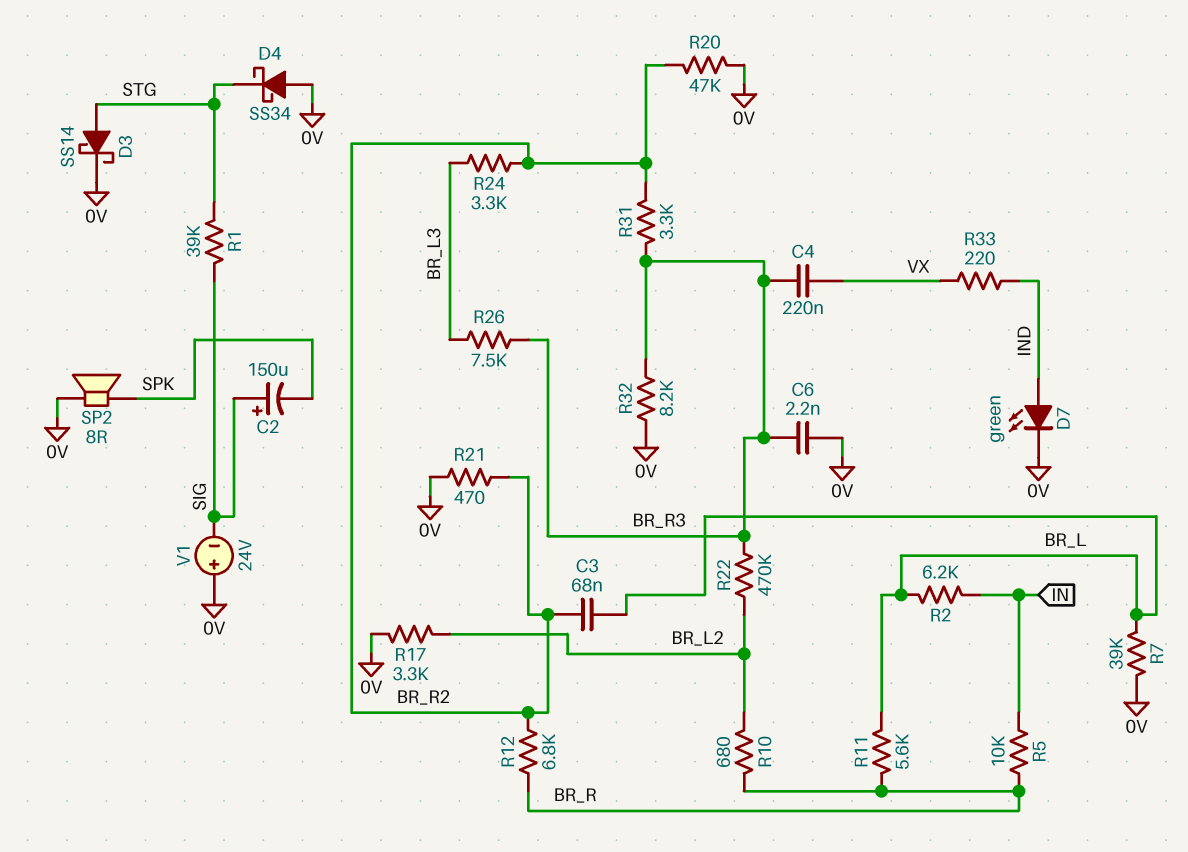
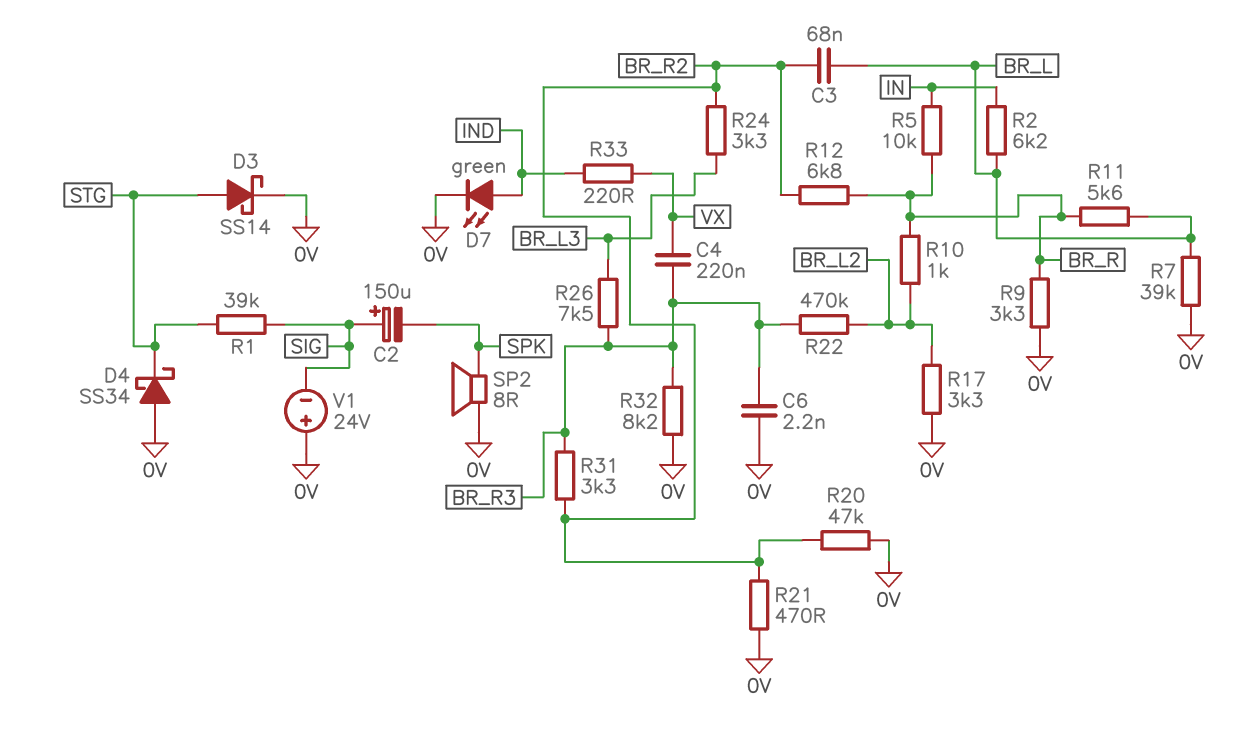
R9: none -> 3.3k (0V, BR_R)
R10: 680 (BR_L2, BR_R) -> 1k (BR_L2, BR_R)

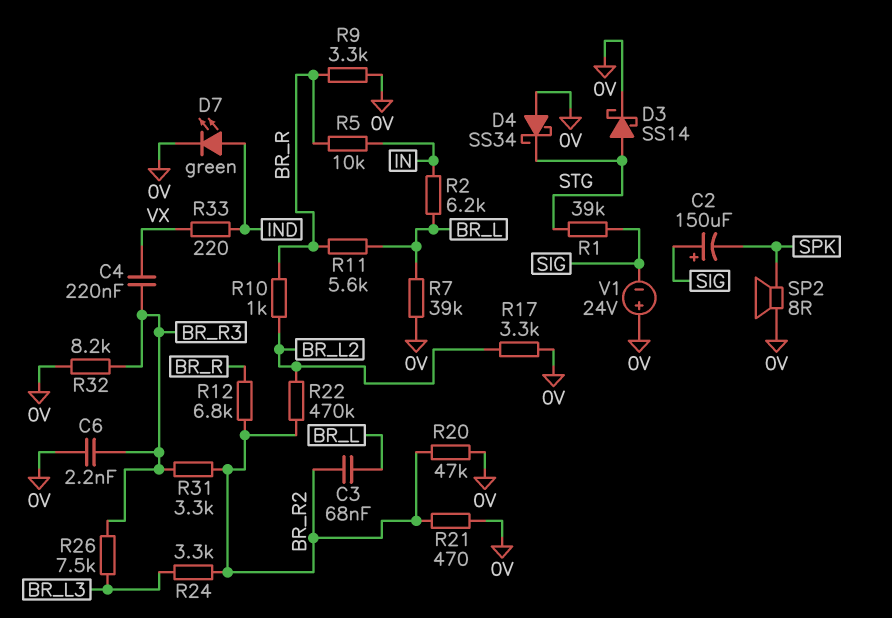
R22: 470k (BR_L2, BR_R3) -> 470k (BR_L2, BR_R2)

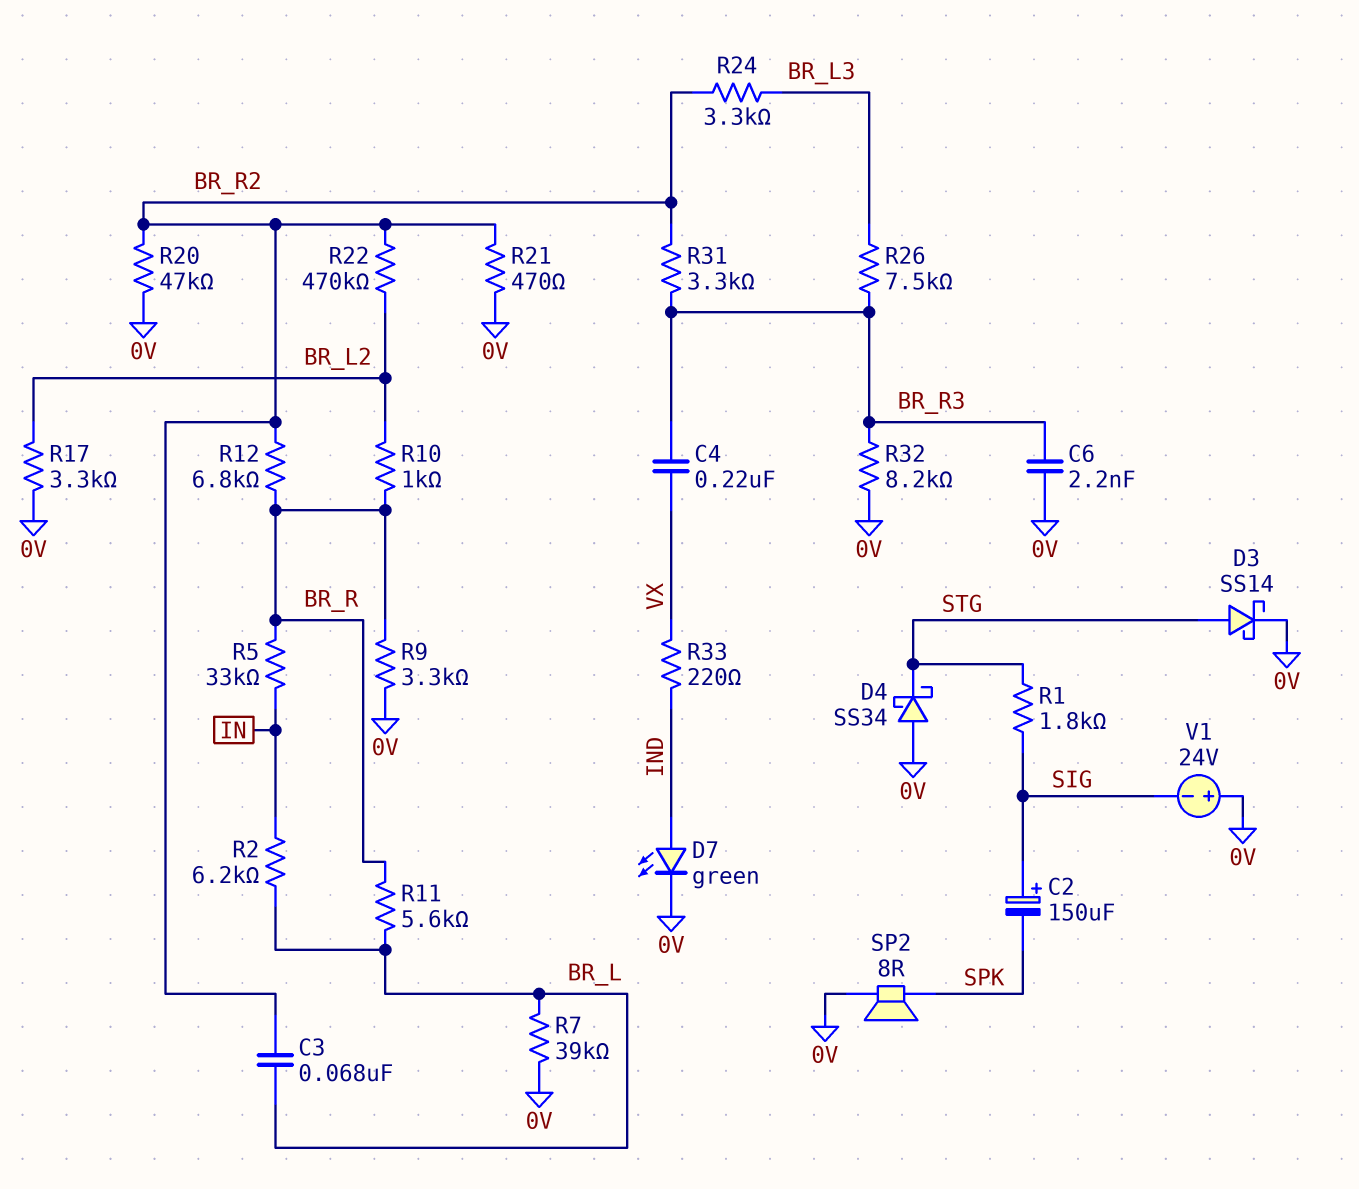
R1: 39k (SIG, STG) -> 1.8k (SIG, STG)
R5: 10k (BR_R, IN) -> 33k (BR_R, IN)

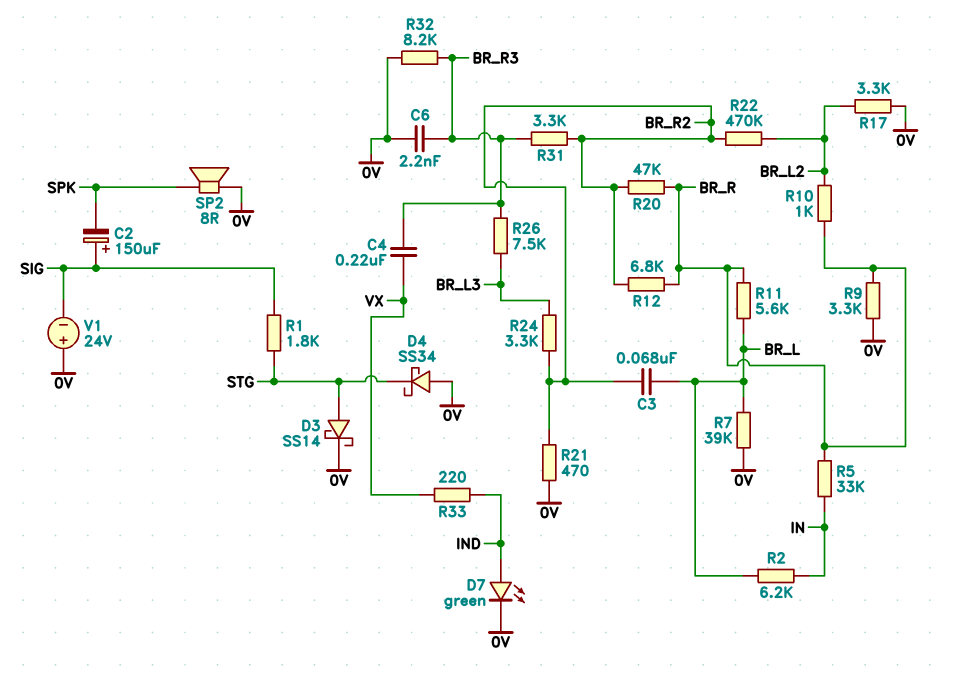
R20: 47k (0V, BR_R2) -> 47k (BR_R, BR_R2)

